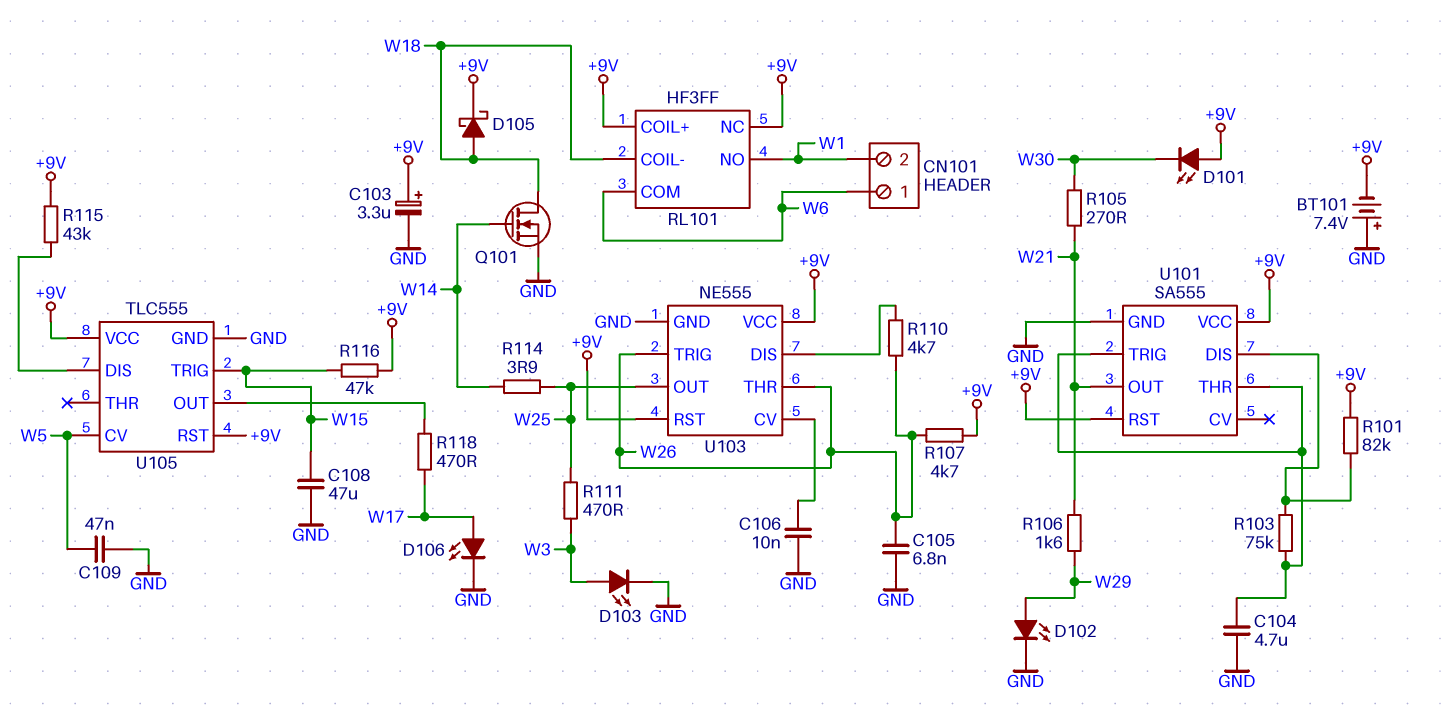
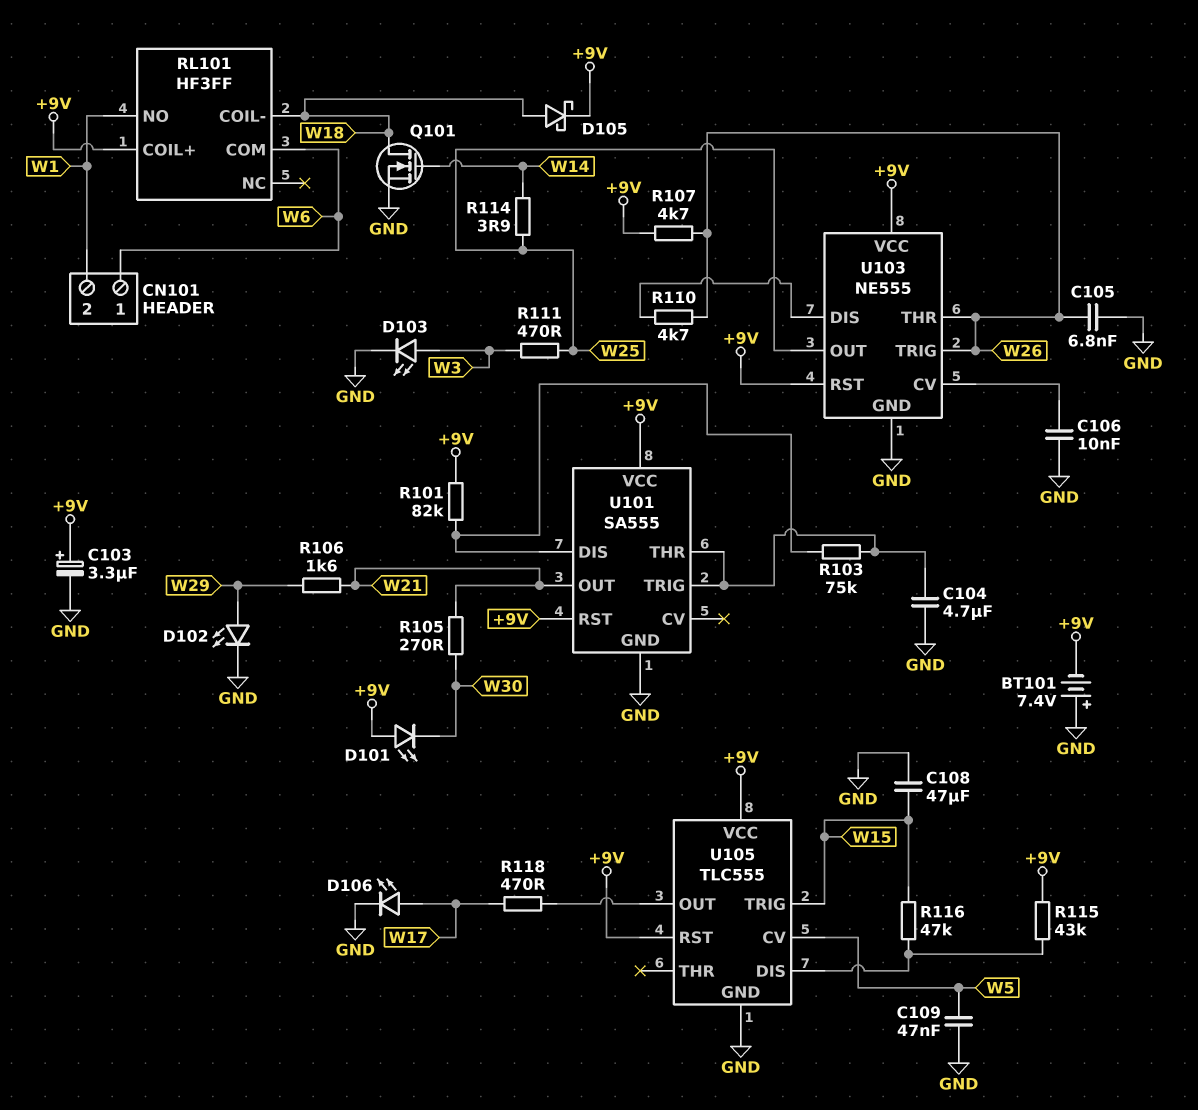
R116: 47k (+9V, W15) -> 47k (U105/DIS, W15)
RL101 pin NC: +9V -> none

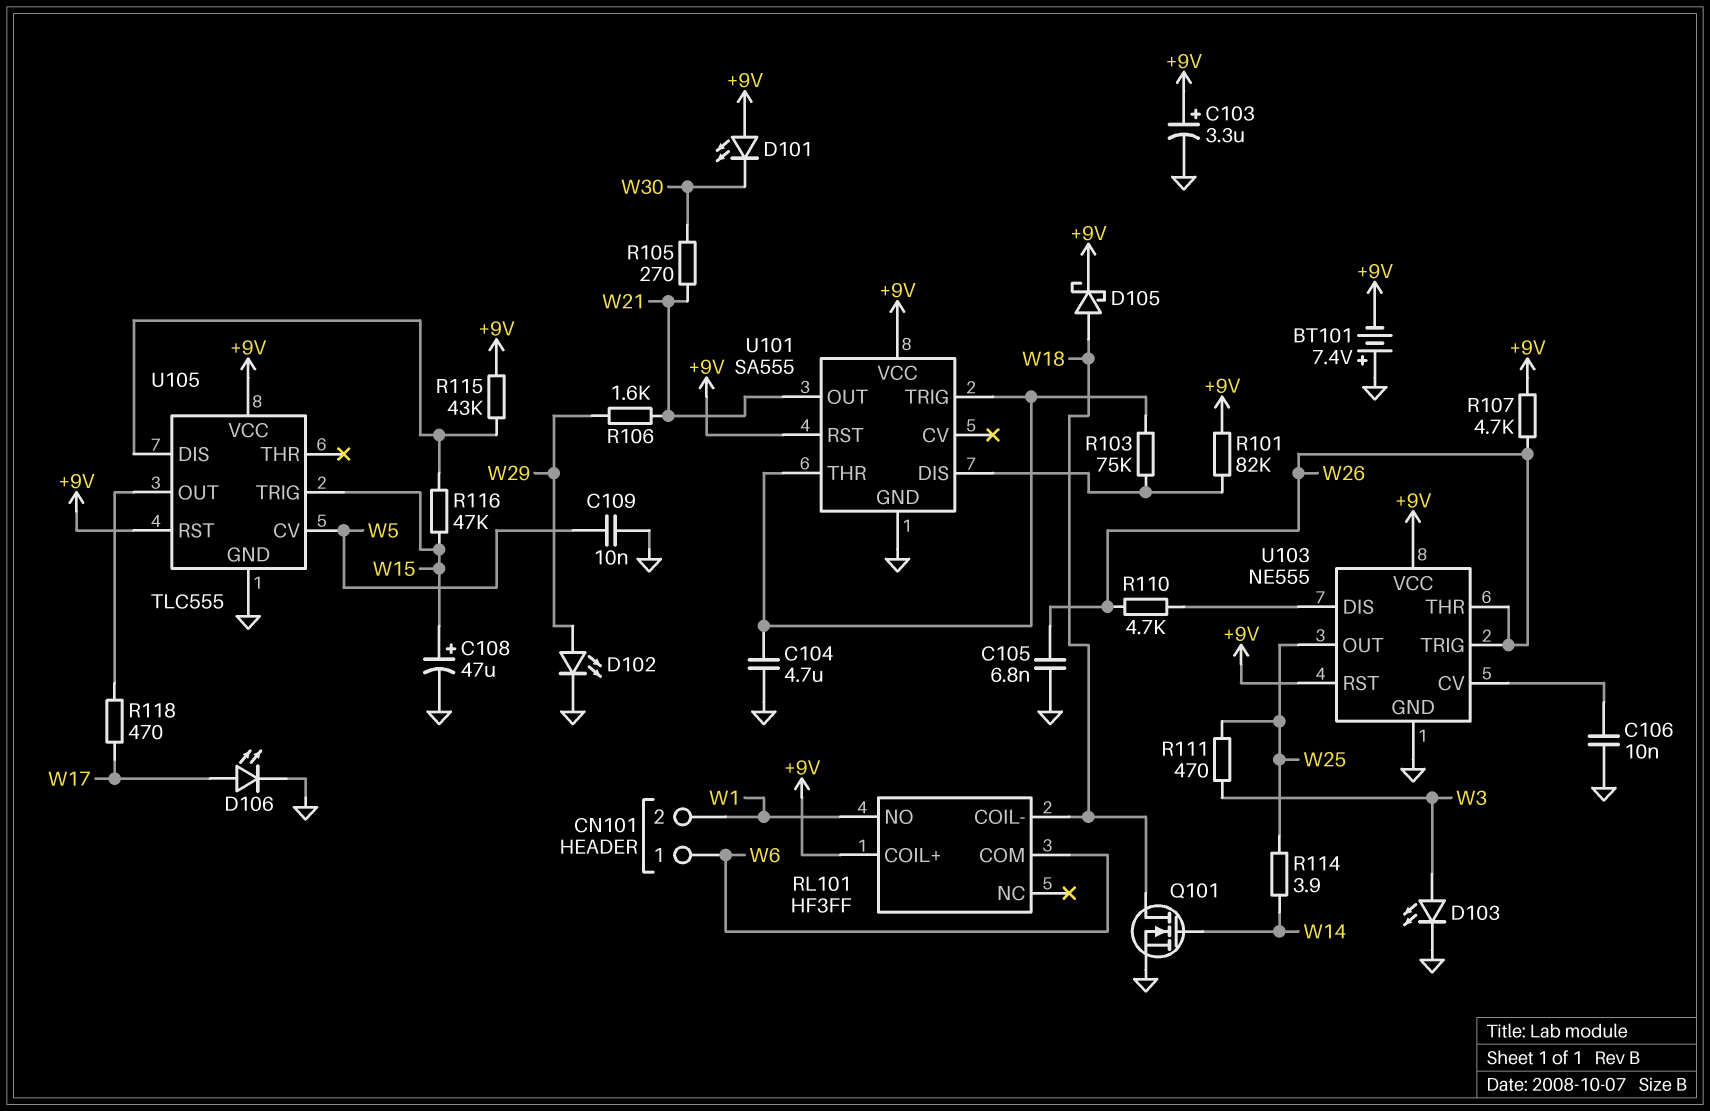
C108: 47uF (GND, W15) -> 47uF (plus W15, minus GND)
C109: 47nF (GND, W5) -> 10nF (GND, W5)

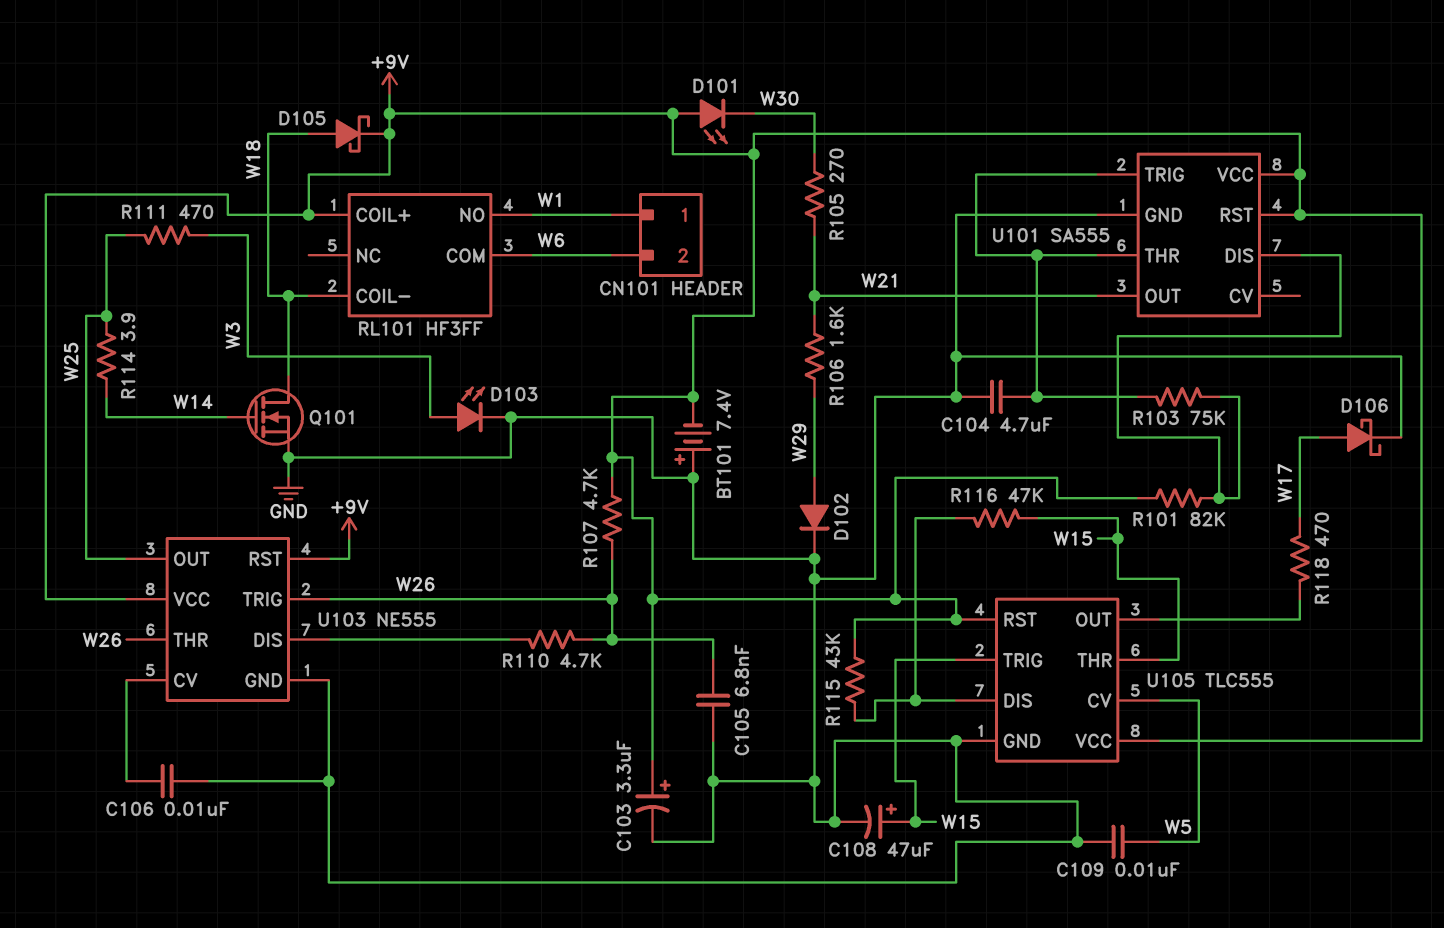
CN101 pin 1: W6 -> W1
CN101 pin 2: W1 -> W6
D102: LED (A W29, K GND) -> diode (A W29, K GND)
D106: LED (A W17, K GND) -> schottky (A W17, K GND)
U105 pin THR: none -> W15

